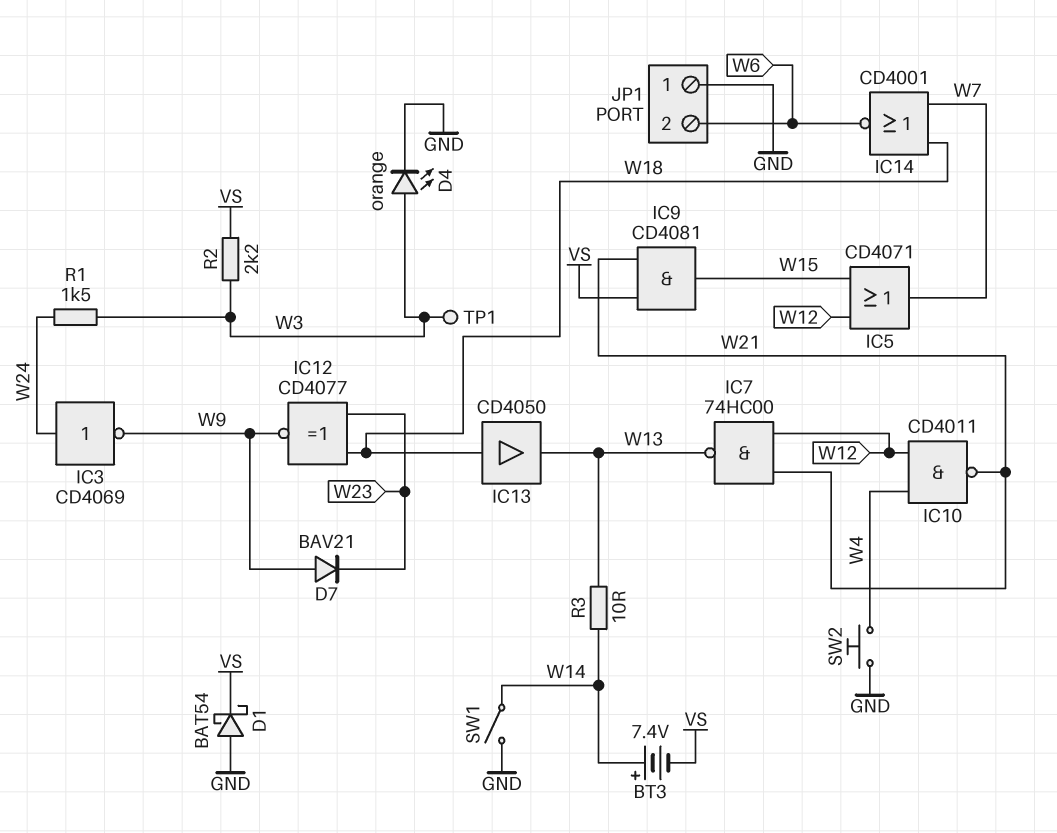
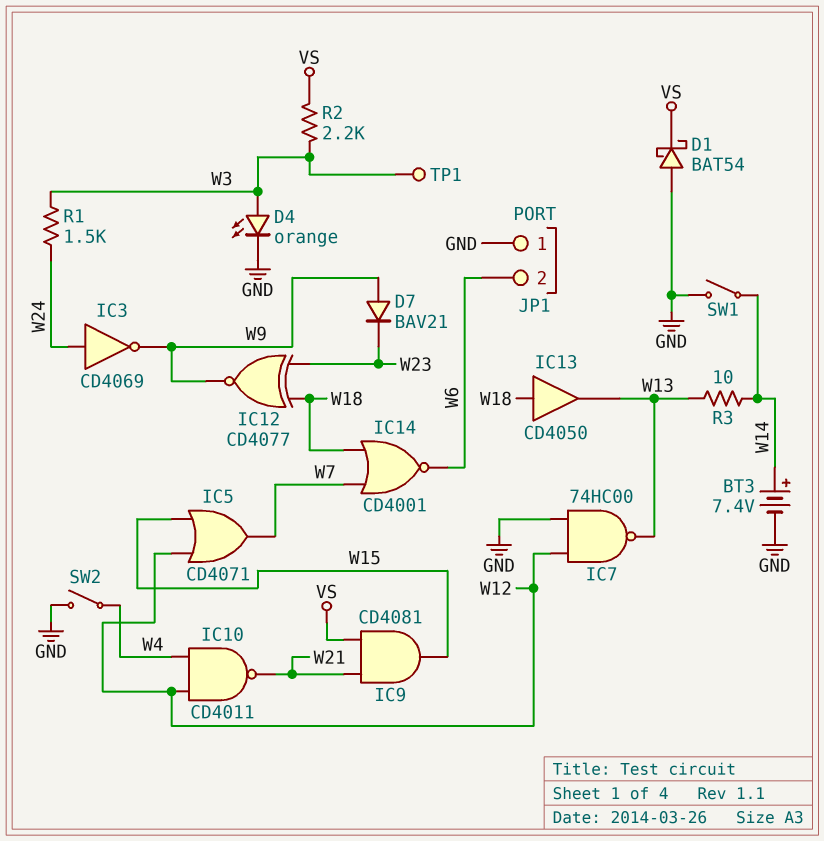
BT3: 7.4V (plus W14, minus VS) -> 7.4V (plus W14, minus GND)
IC7: NAND 74HC00 (in W12, in W21, out W13) -> NAND 74HC00 (in GND, in W12, out W13)
SW2: button (GND, W4) -> switch (GND, W4)

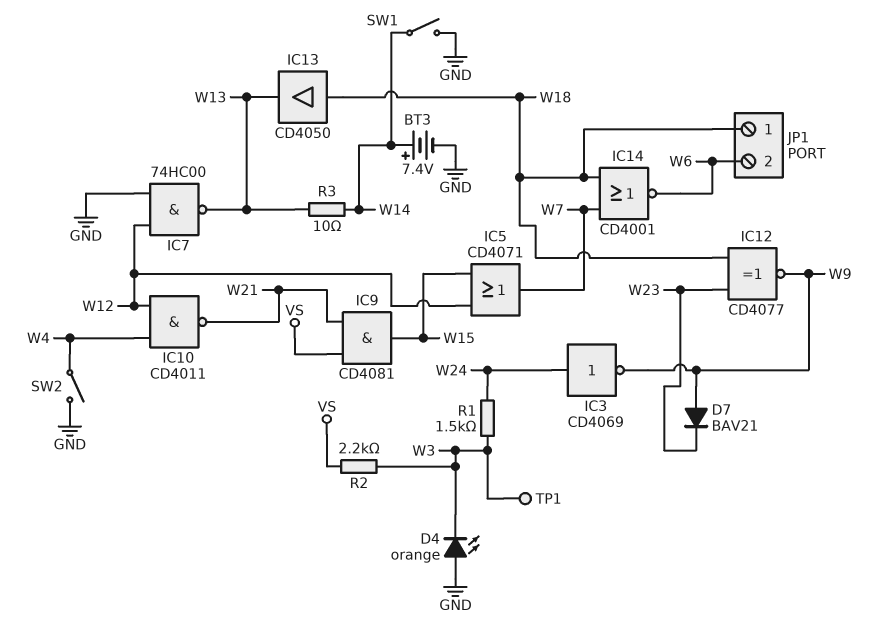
D1: schottky BAT54 (A GND, K VS) -> none
D4: LED orange (A W3, K GND) -> LED orange (A GND, K W3)
JP1 pin 1: GND -> W18

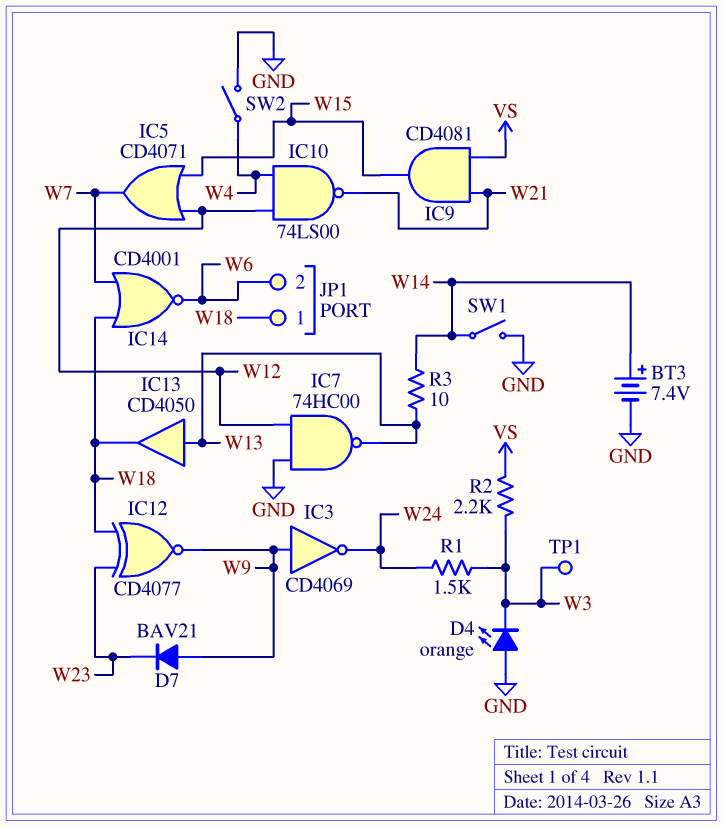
IC3: NOT CD4069 (in W24, out W9) -> NOT CD4069 (in W9, out W24)
IC10: NAND CD4011 (in W4, in W12, out W21) -> NAND 74LS00 (in W4, in W12, out W21)
IC13: buffer CD4050 (in W18, out W13) -> buffer CD4050 (in W13, out W18)

